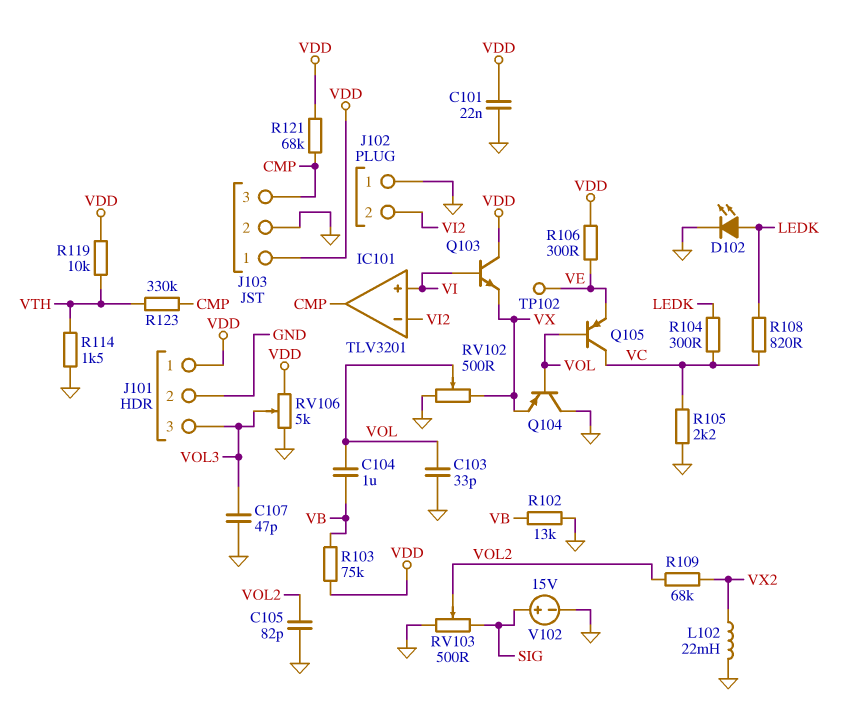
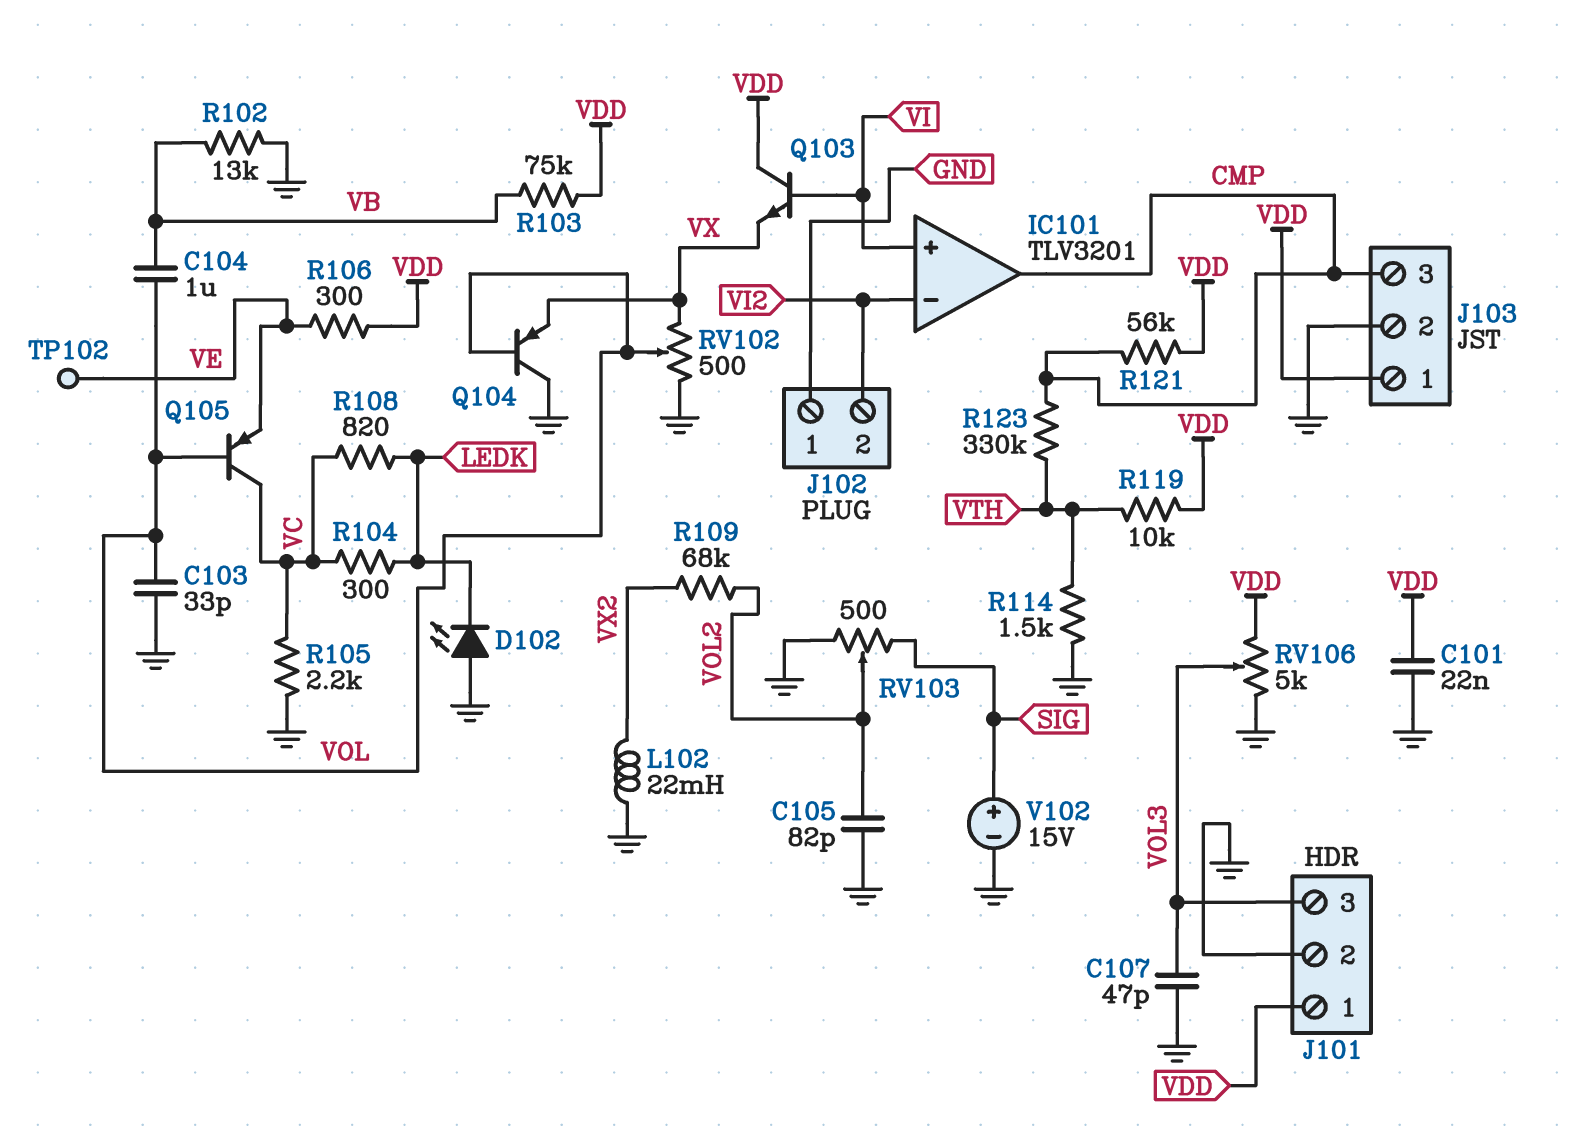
D102: LED (A LEDK, K GND) -> LED (A GND, K LEDK)
R121: 68k (CMP, VDD) -> 56k (CMP, VDD)

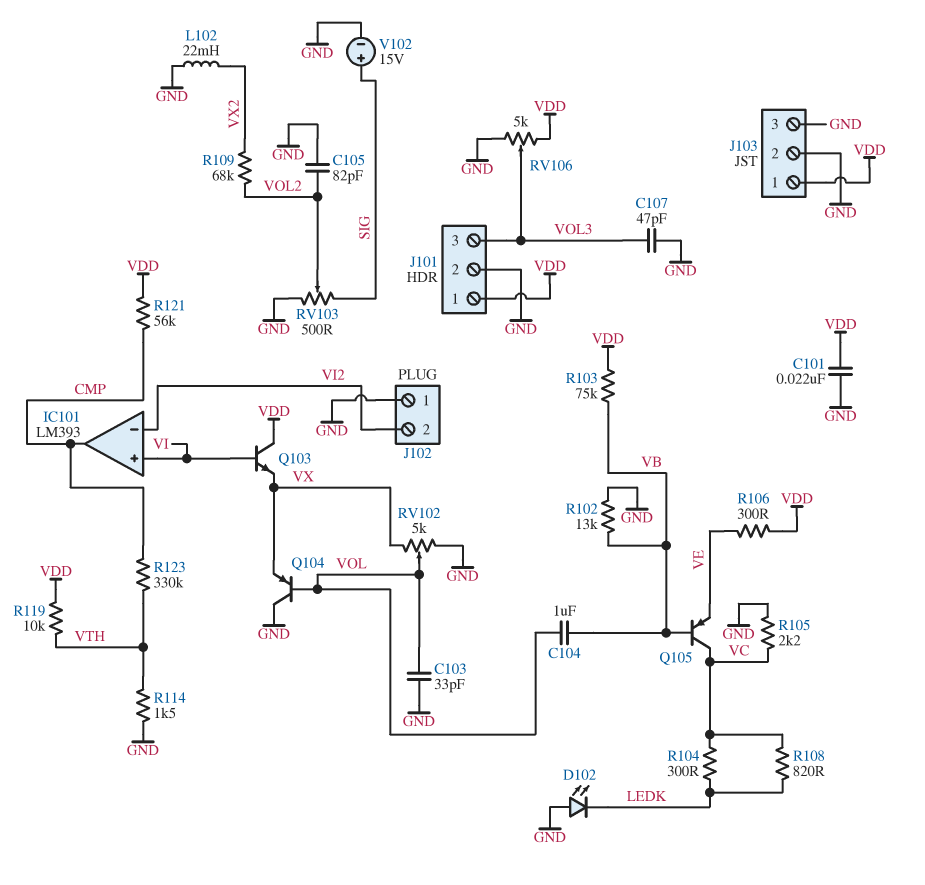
IC101: TLV3201 -> LM393
J103 pin 3: CMP -> GND
Q105: PNP (B VOL, C VC, E VE) -> PNP (B VB, C VC, E VE)
RV102: 500 (GND, VX, wiper VOL) -> 5k (GND, VX, wiper VOL)
TP102: test point (VE) -> none

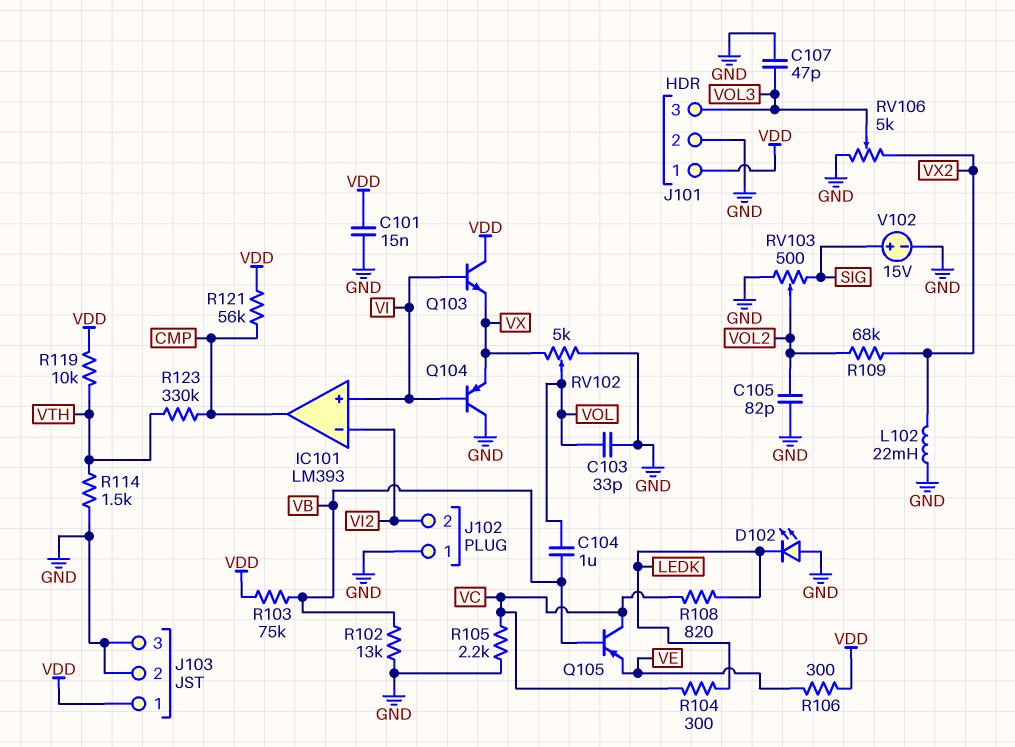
C101: 22nF (GND, VDD) -> 15nF (GND, VDD)
Q104: PNP (B VOL, C GND, E VX) -> PNP (B VI, C GND, E VX)
RV106: 5k (GND, VDD, wiper VOL3) -> 5k (GND, VX2, wiper VOL3)

